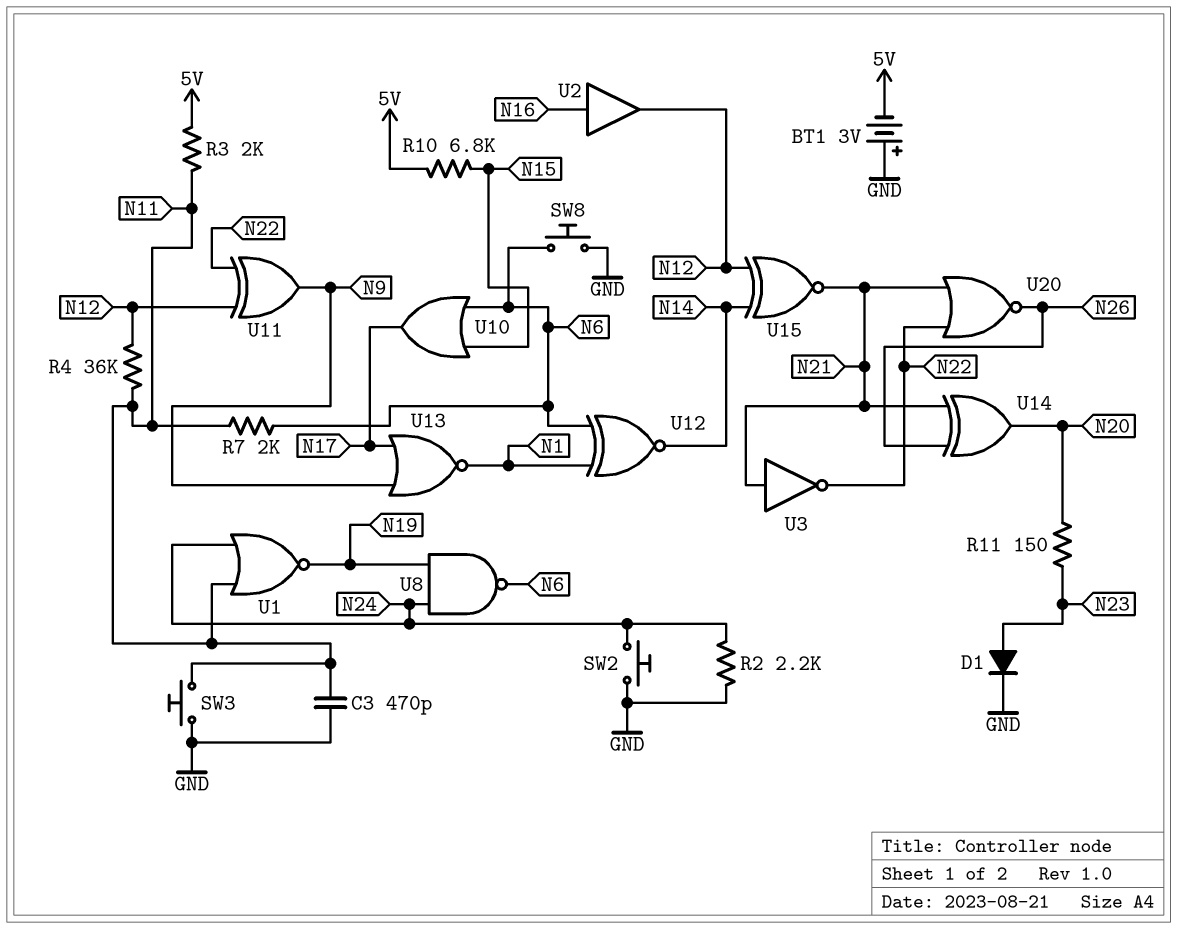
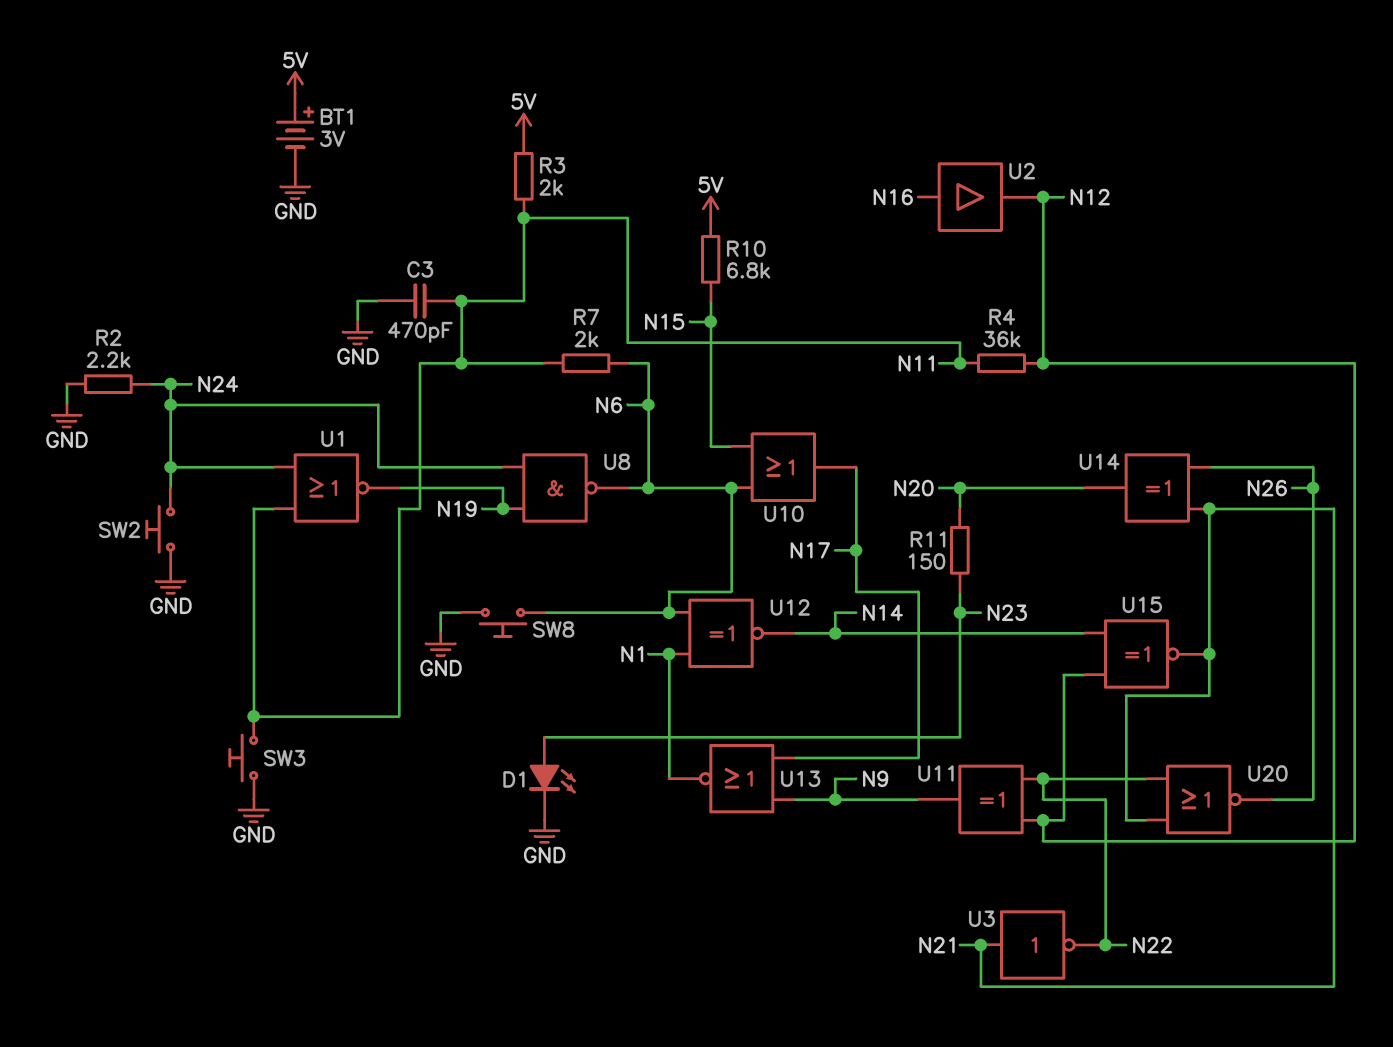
BT1: 3V (plus GND, minus 5V) -> 3V (plus 5V, minus GND)
D1: diode (A N23, K GND) -> LED (A N23, K GND)

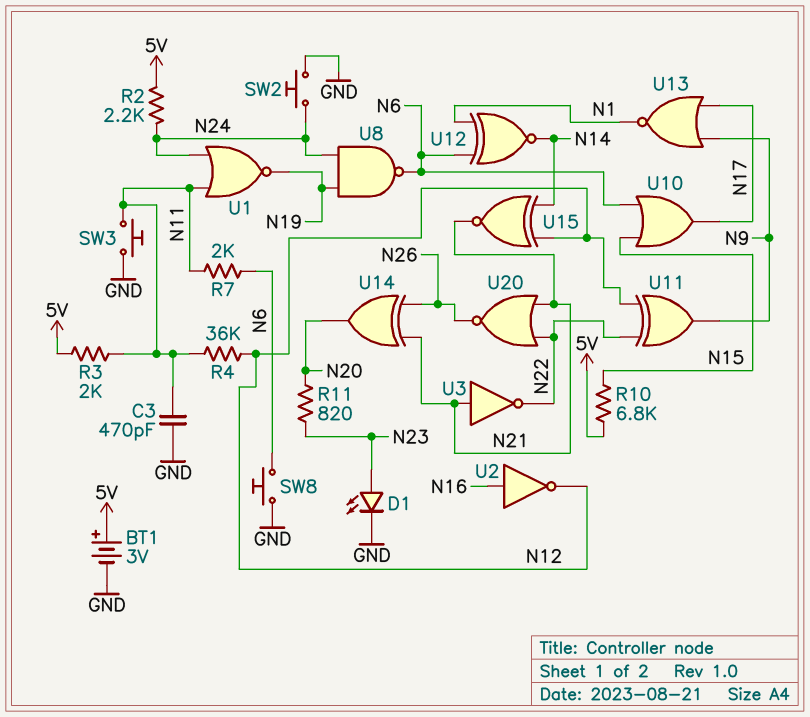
R2: 2.2k (GND, N24) -> 2.2k (5V, N24)
R11: 150 (N20, N23) -> 820 (N20, N23)
U2: buffer (in N16, out N12) -> NOT (in N16, out N12)

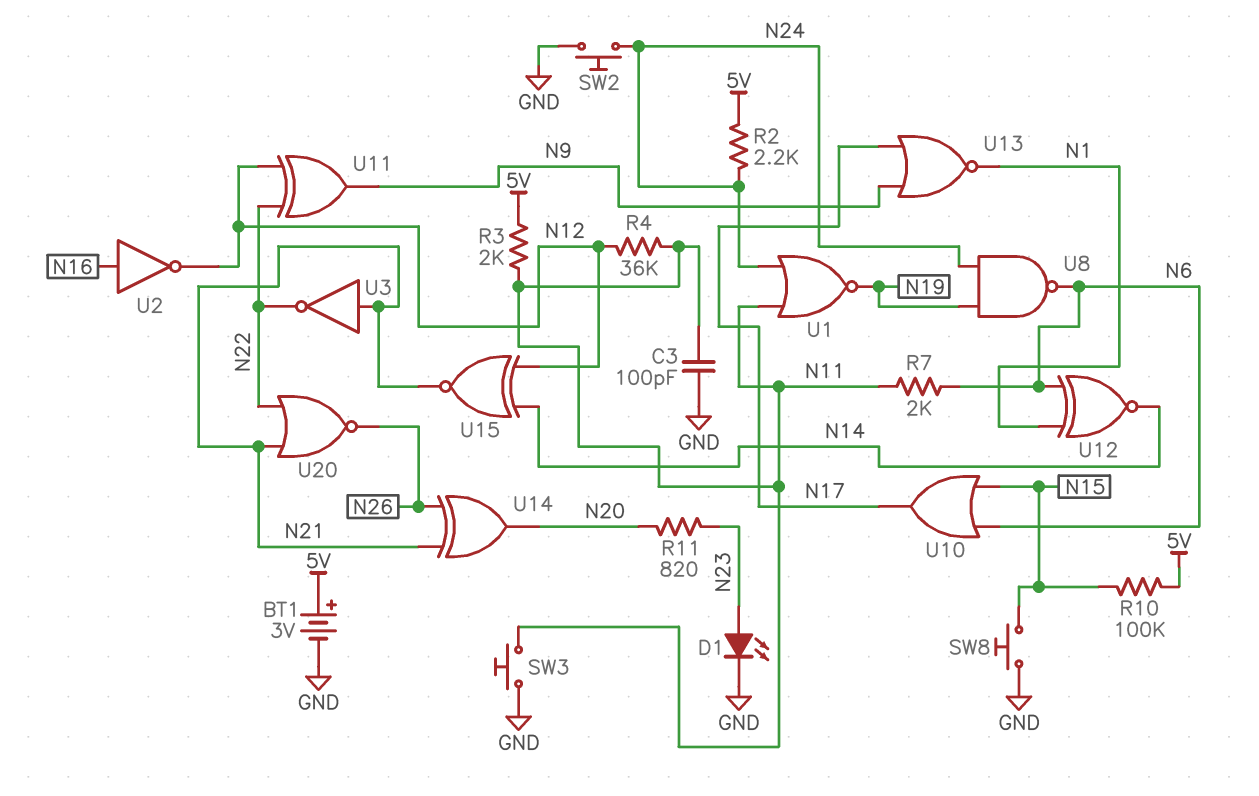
C3: 470pF (GND, N11) -> 100pF (GND, N11)
R10: 6.8k (5V, N15) -> 100k (5V, N15)
SW8: button (GND, N6) -> button (GND, N15)

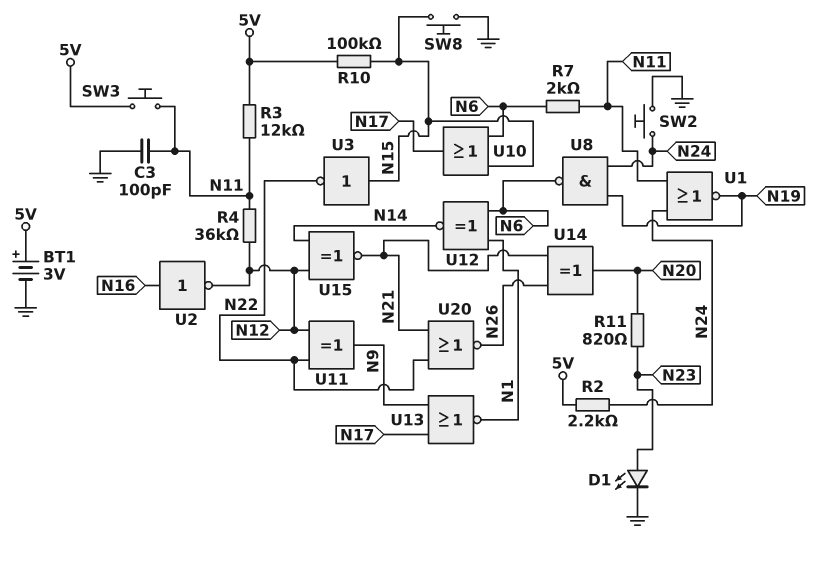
R3: 2k (5V, N11) -> 12k (5V, N11)
SW3: button (GND, N11) -> button (5V, N11)
U3: NOT (in N21, out N22) -> NOT (in N15, out N22)

